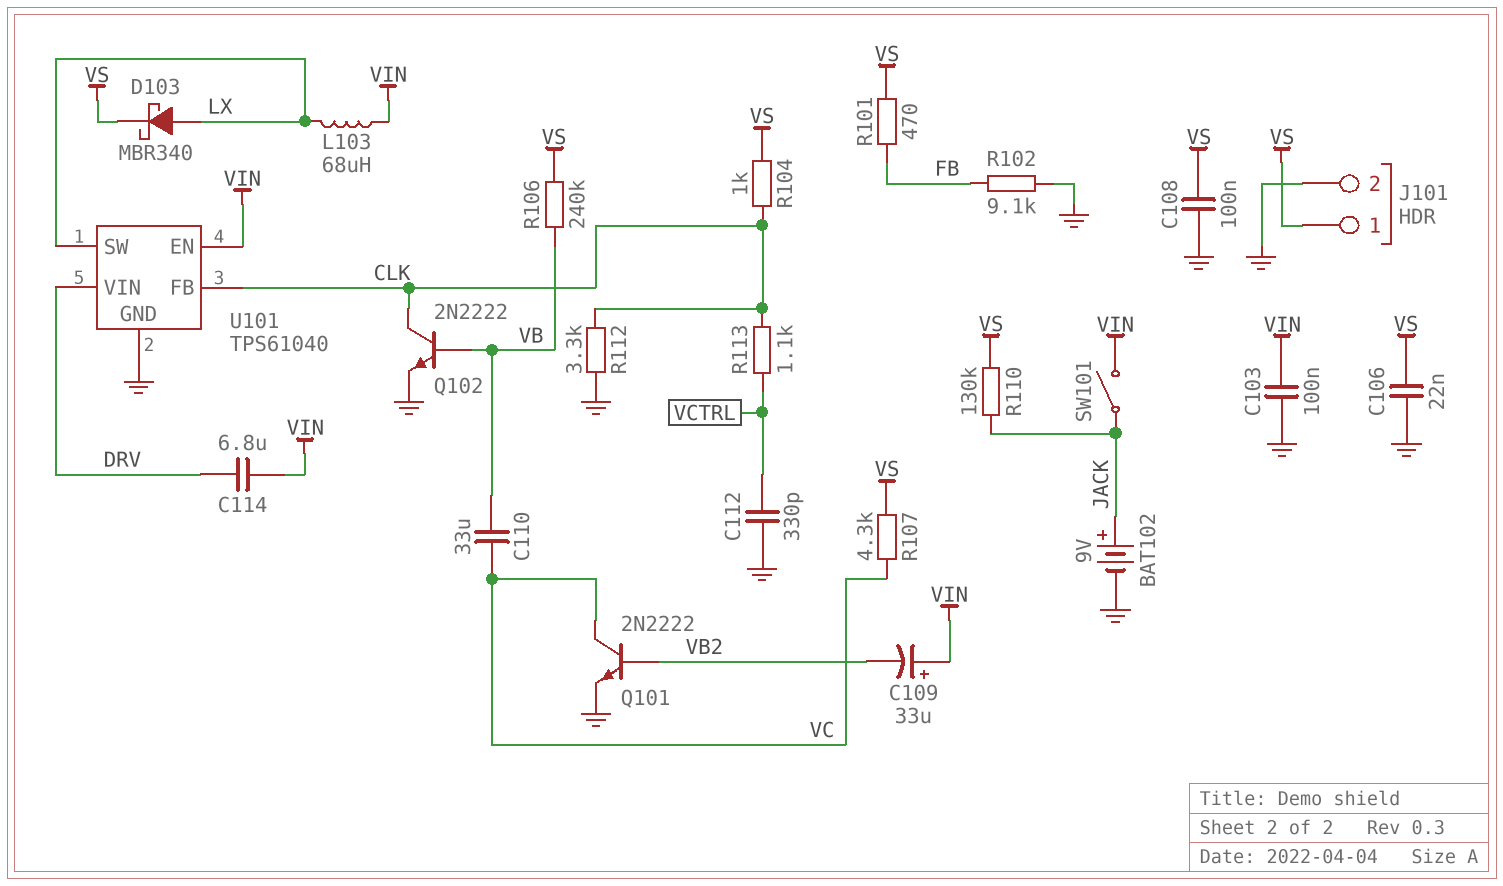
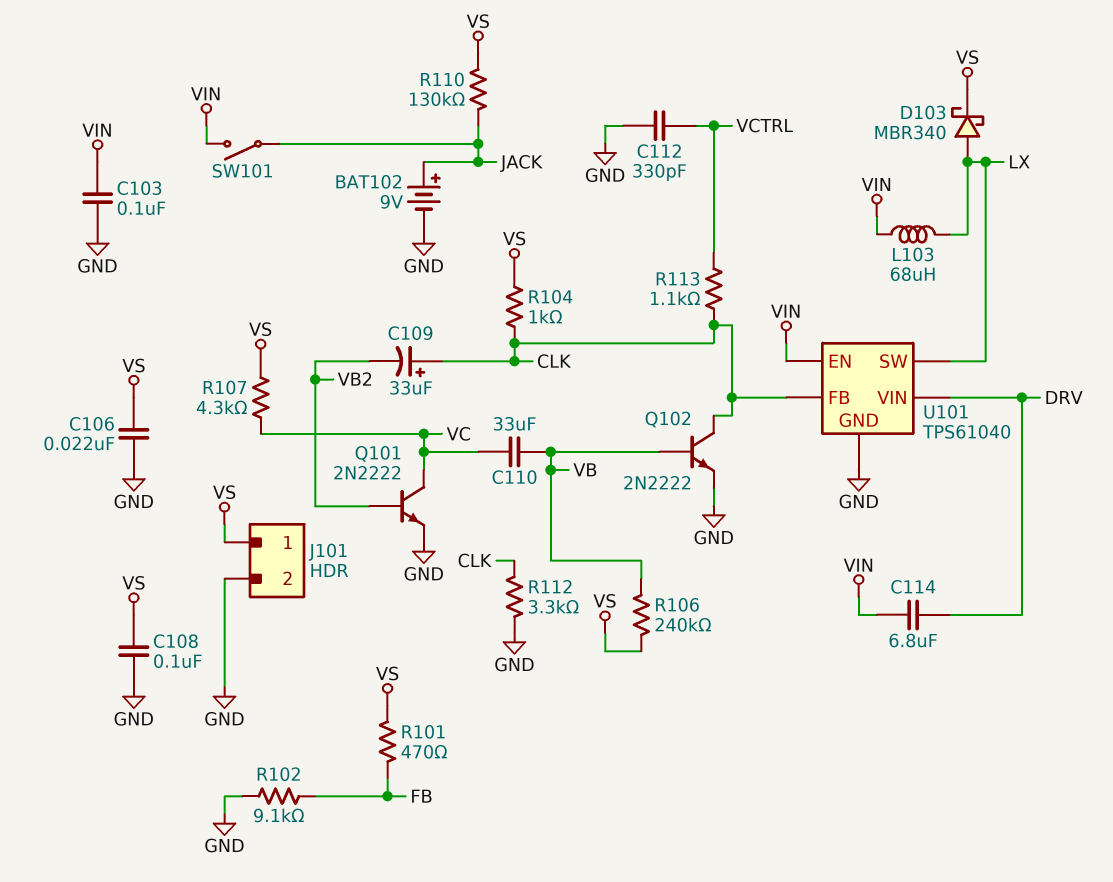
C109: 33uF (plus VIN, minus VB2) -> 33uF (plus CLK, minus VB2)

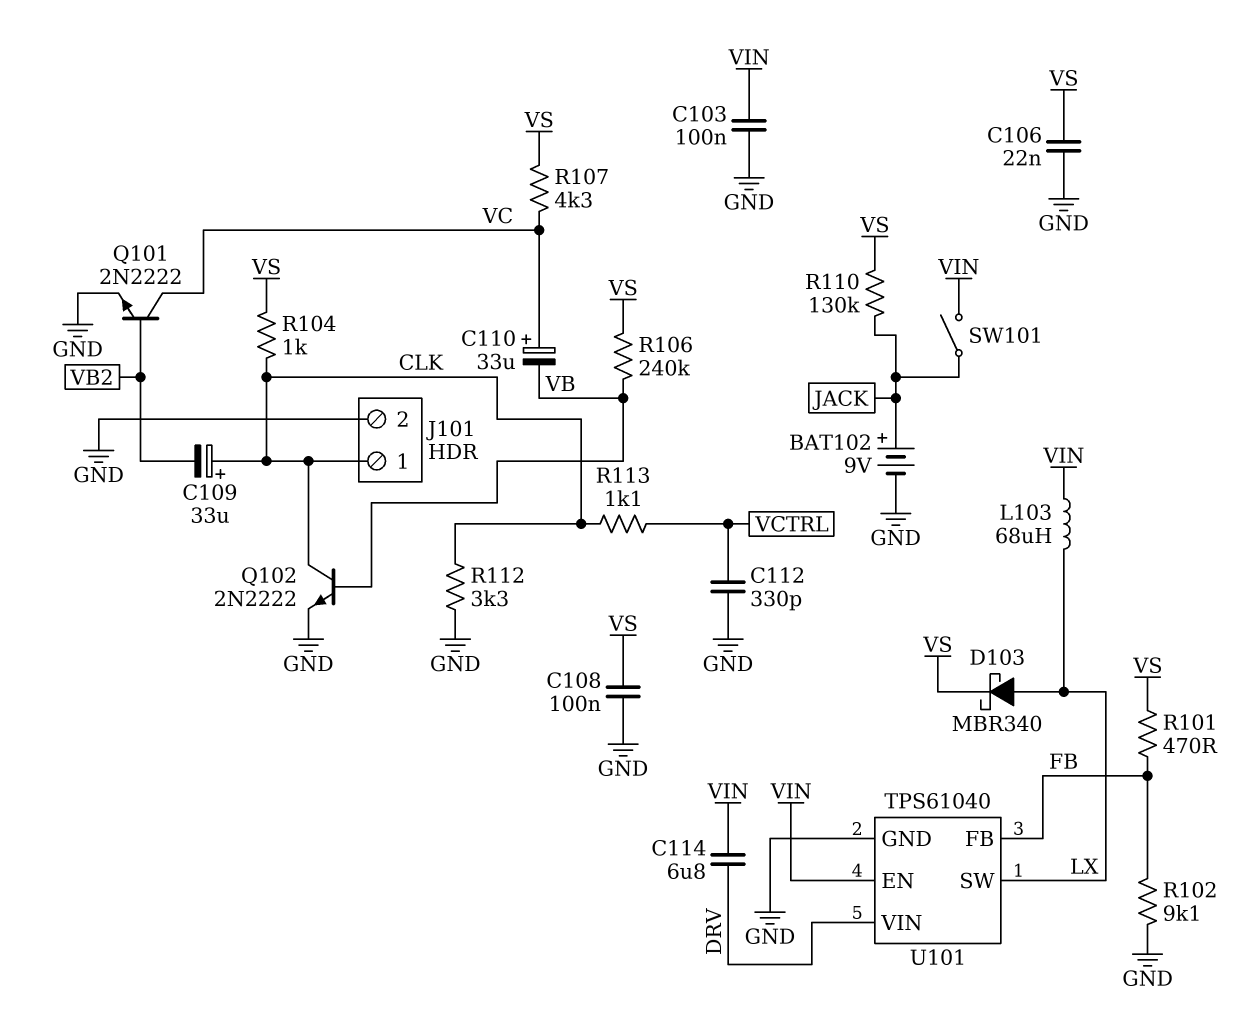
C110: 33uF (VB, VC) -> 33uF (plus VC, minus VB)
J101 pin 1: VS -> CLK
U101 pin FB: CLK -> FB

